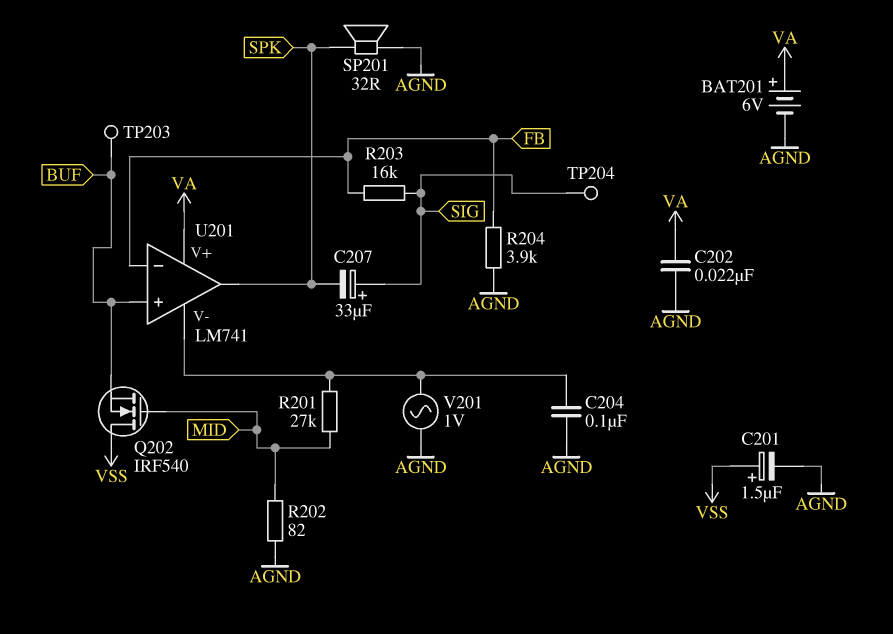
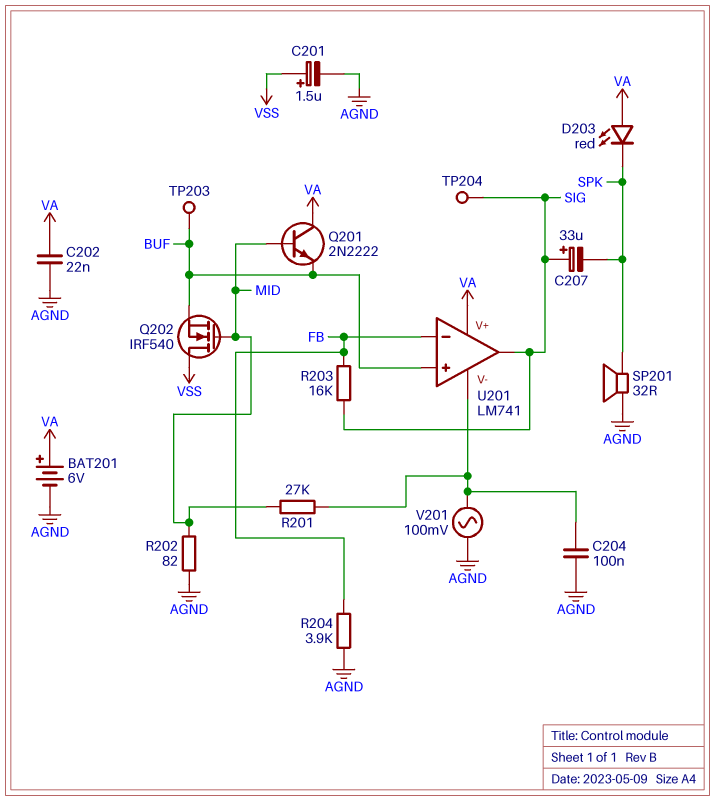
D203: none -> LED red (A VA, K SPK)
Q201: none -> NPN 2N2222 (B MID, C VA, E BUF)
U201 pin out: SPK -> SIG
V201: AC 1V (AGND, U201/V-) -> AC 100mV (AGND, U201/V-)

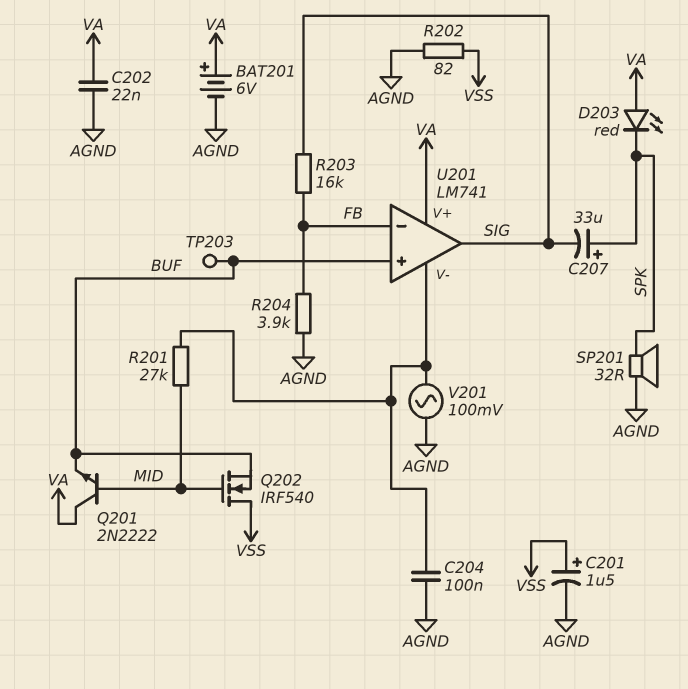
C207: 33uF (plus SIG, minus SPK) -> 33uF (plus SPK, minus SIG)
R202: 82 (AGND, MID) -> 82 (AGND, VSS)
TP204: test point (SIG) -> none

